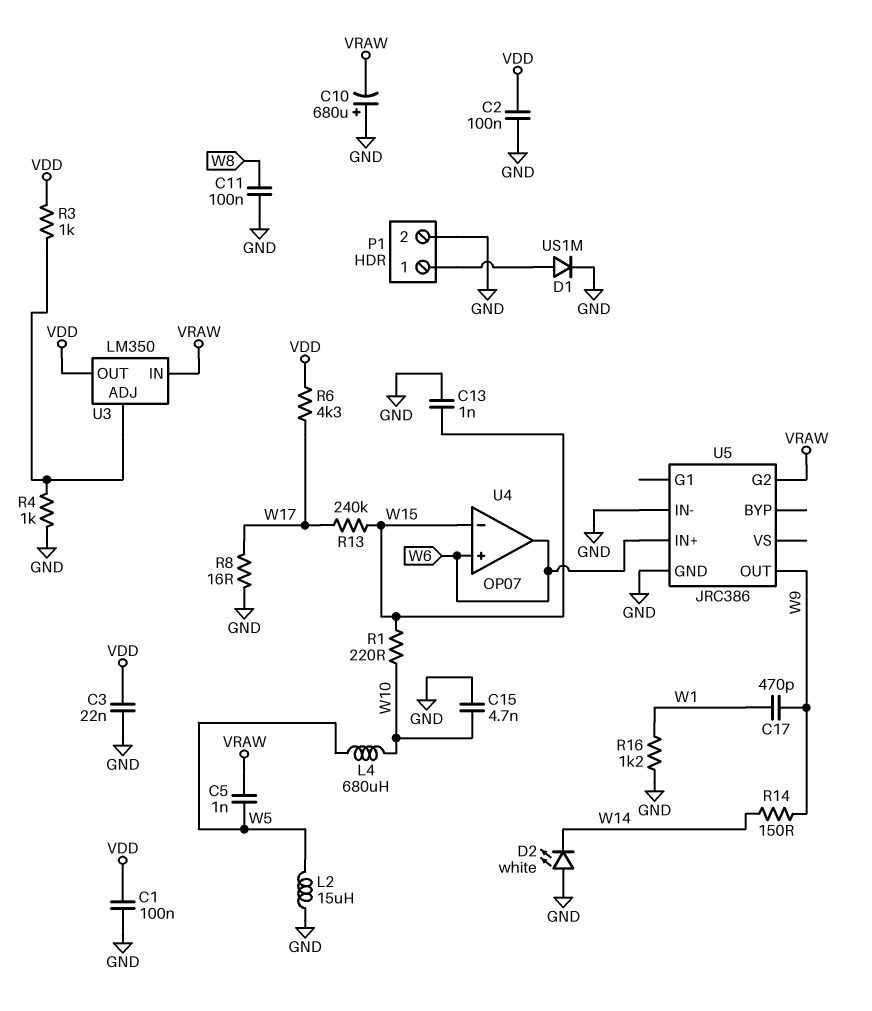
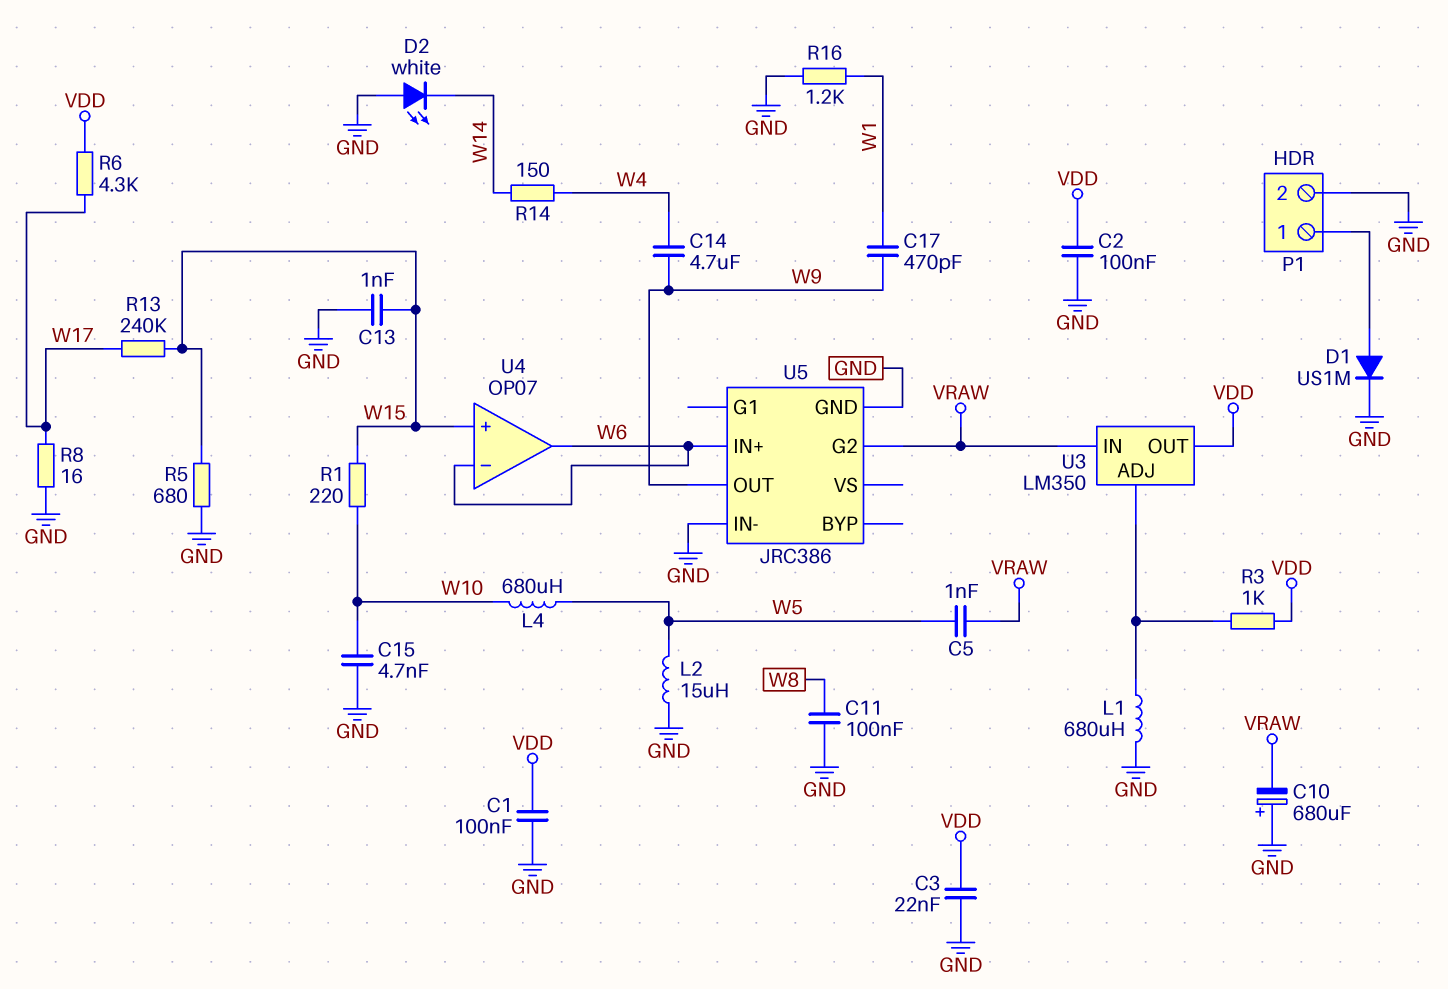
C14: none -> 4.7uF (W4, W9)
L1: none -> 680uH (GND, U3/ADJ)
R4: 1k (GND, U3/ADJ) -> none
R5: none -> 680 (GND, W15)
R14: 150 (W9, W14) -> 150 (W4, W14)
U4 pin in+: W6 -> W15
U4 pin in-: W15 -> W6

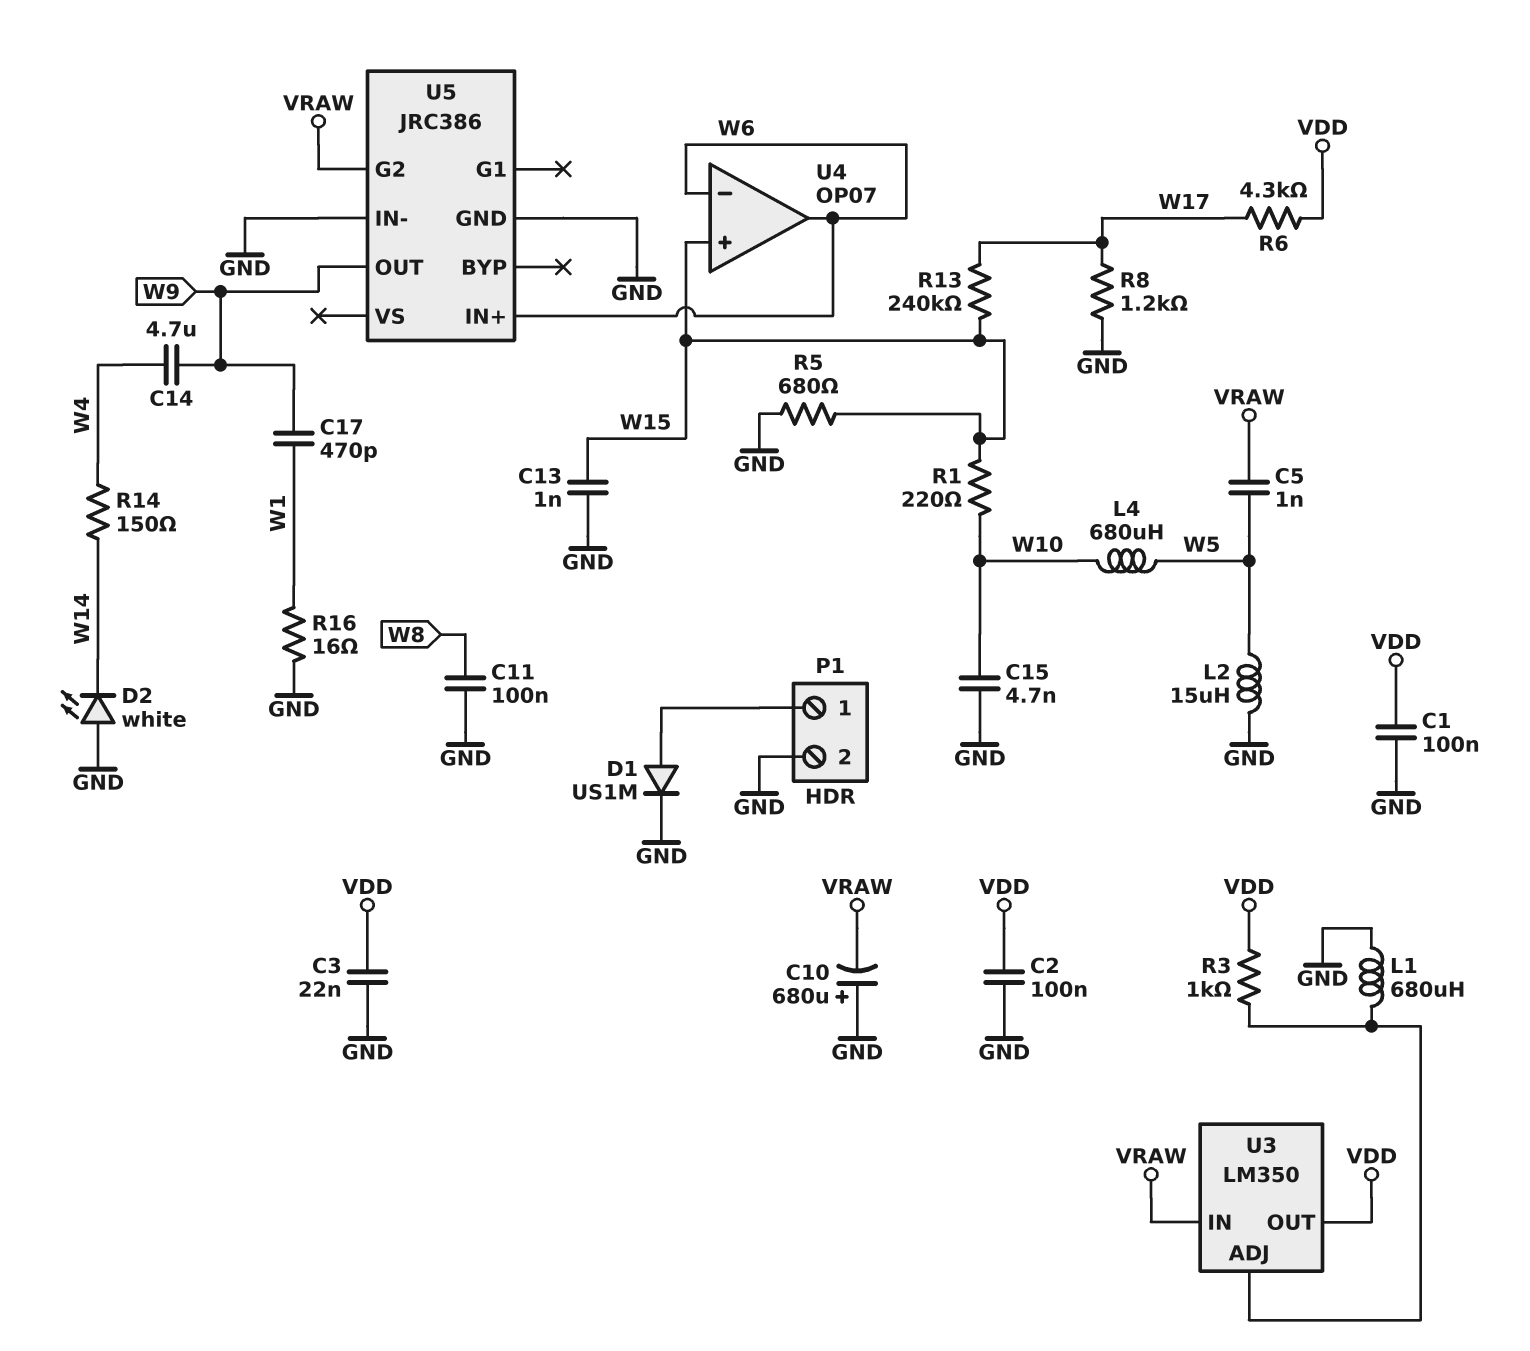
R8: 16 (GND, W17) -> 1.2k (GND, W17)
R16: 1.2k (GND, W1) -> 16 (GND, W1)

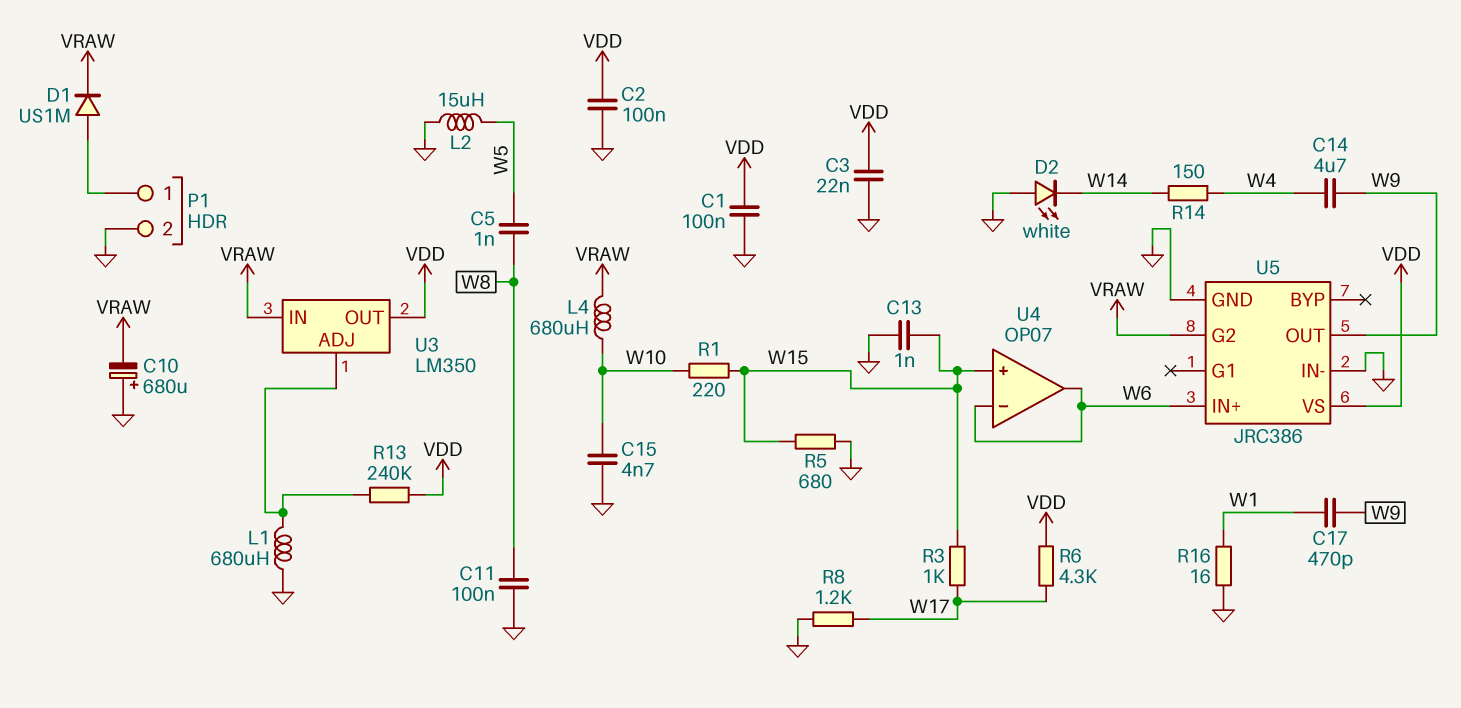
C5: 1nF (VRAW, W5) -> 1nF (W5, W8)
D1: diode US1M (A P1/1, K GND) -> diode US1M (A P1/1, K VRAW)
L4: 680uH (W5, W10) -> 680uH (VRAW, W10)
R3: 1k (U3/ADJ, VDD) -> 1k (W15, W17)
R13: 240k (W15, W17) -> 240k (U3/ADJ, VDD)
U5 pin VS: none -> VDD

